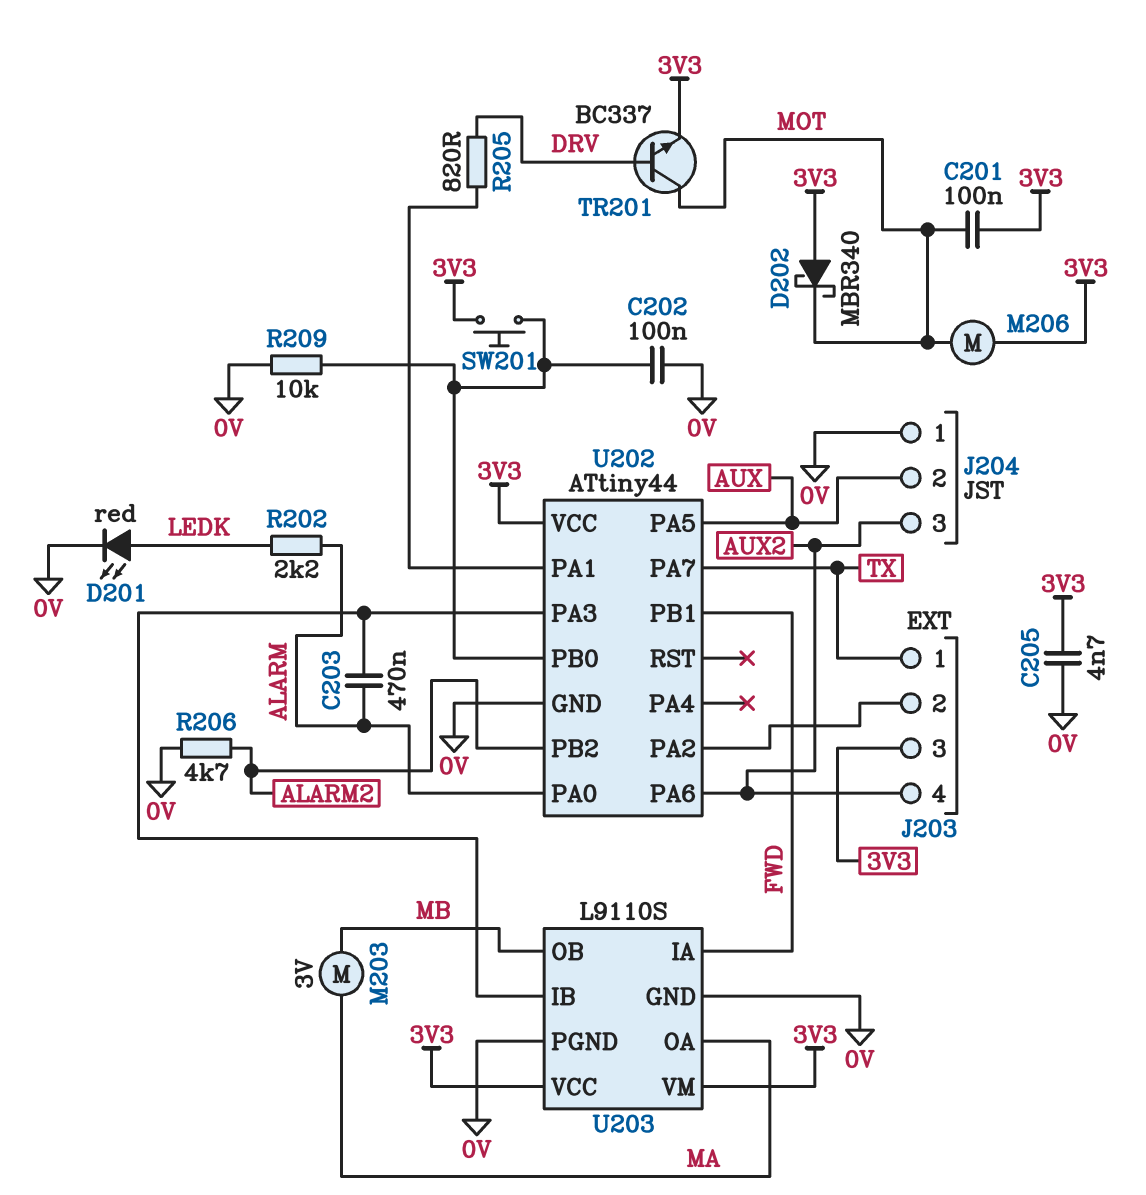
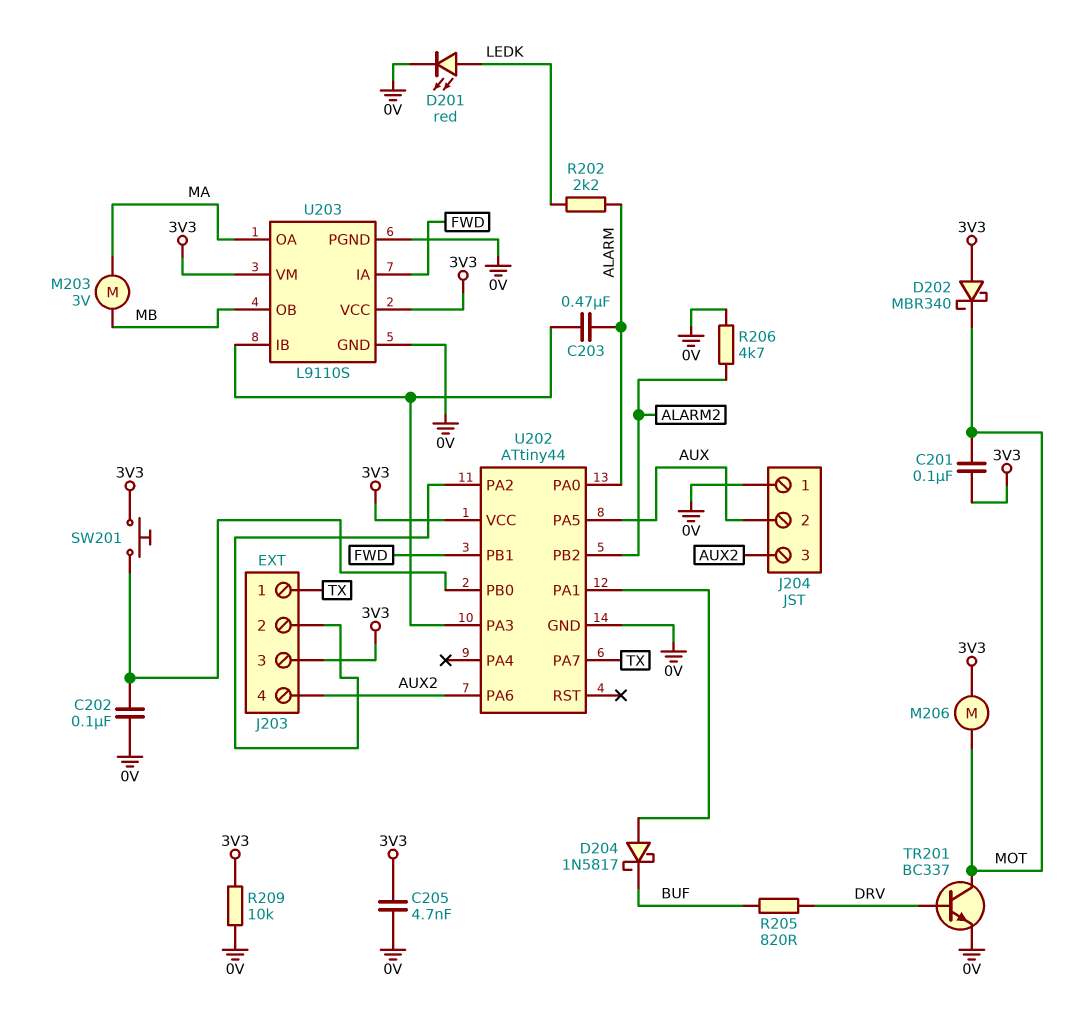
D204: none -> schottky 1N5817 (A U202/PA1, K BUF)
R205: 820 (DRV, U202/PA1) -> 820 (BUF, DRV)
R209: 10k (0V, U202/PB0) -> 10k (0V, 3V3)
TR201: NPN BC337 (B DRV, C MOT, E 3V3) -> NPN BC337 (B DRV, C MOT, E 0V)

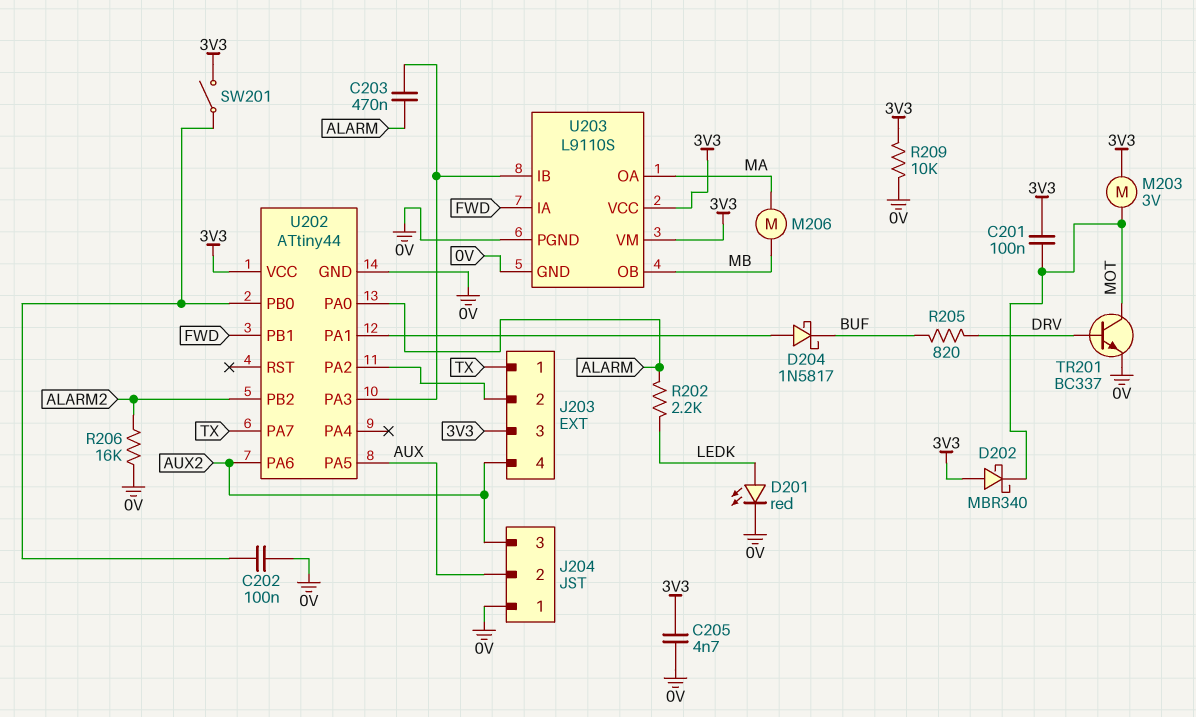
M203: motor 3V (MA, MB) -> motor 3V (3V3, MOT)
M206: motor (3V3, MOT) -> motor (MA, MB)
R206: 4.7k (0V, ALARM2) -> 16k (0V, ALARM2)
SW201: button (3V3, U202/PB0) -> switch (3V3, U202/PB0)

